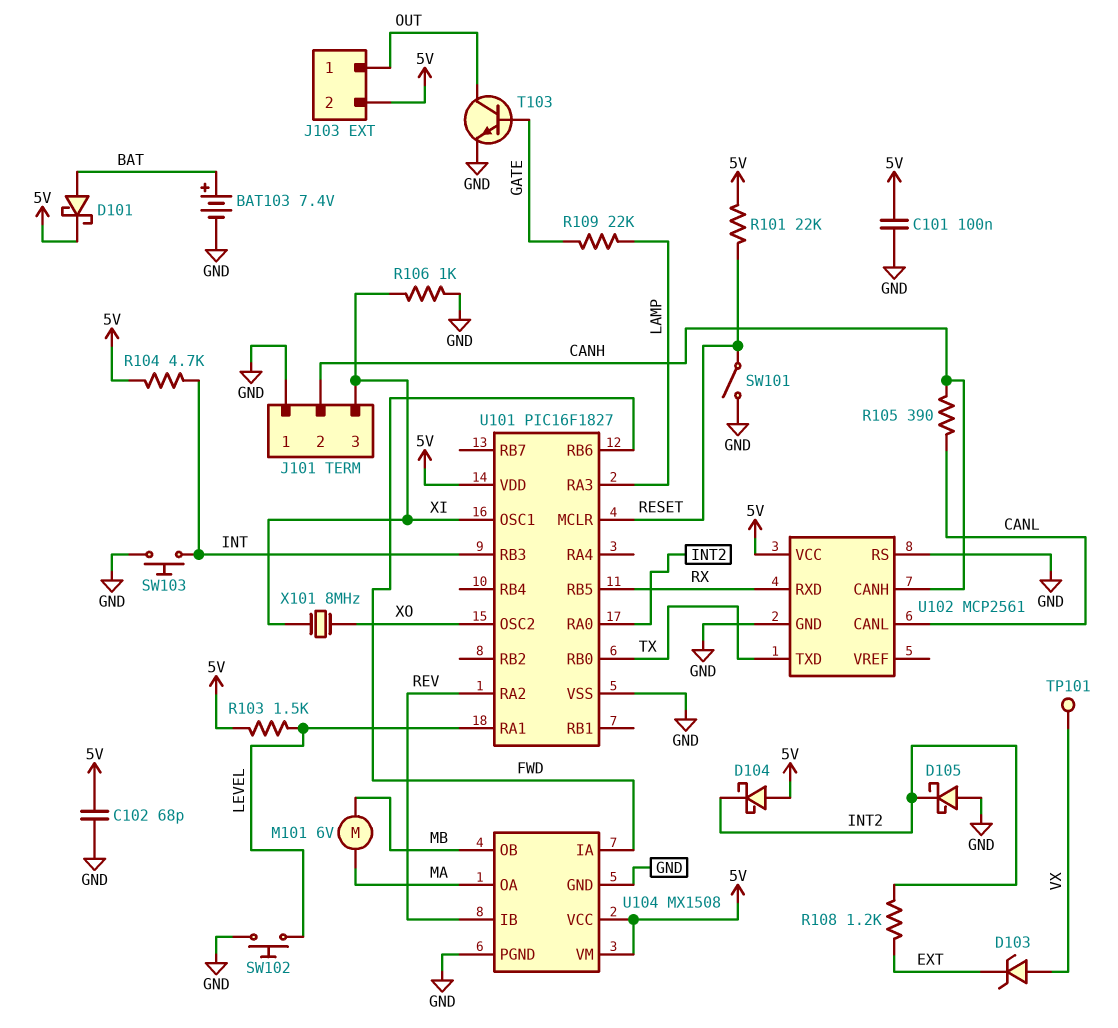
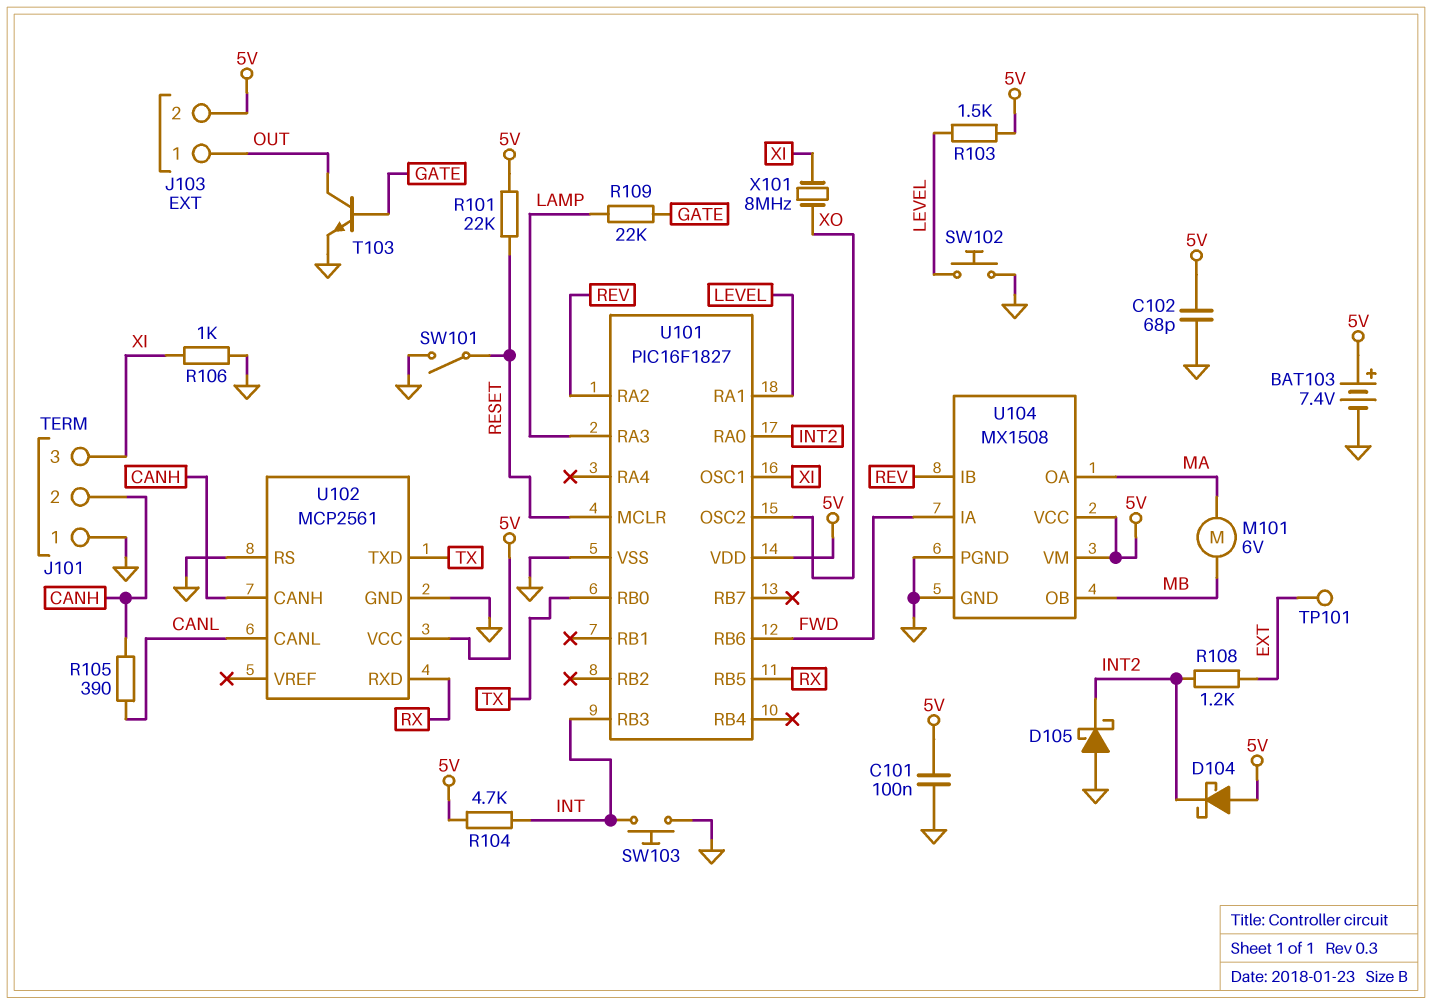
BAT103: 7.4V (plus BAT, minus GND) -> 7.4V (plus 5V, minus GND)
D101: schottky (A BAT, K 5V) -> none
D103: zener (A VX, K EXT) -> none
TP101: test point (VX) -> test point (EXT)

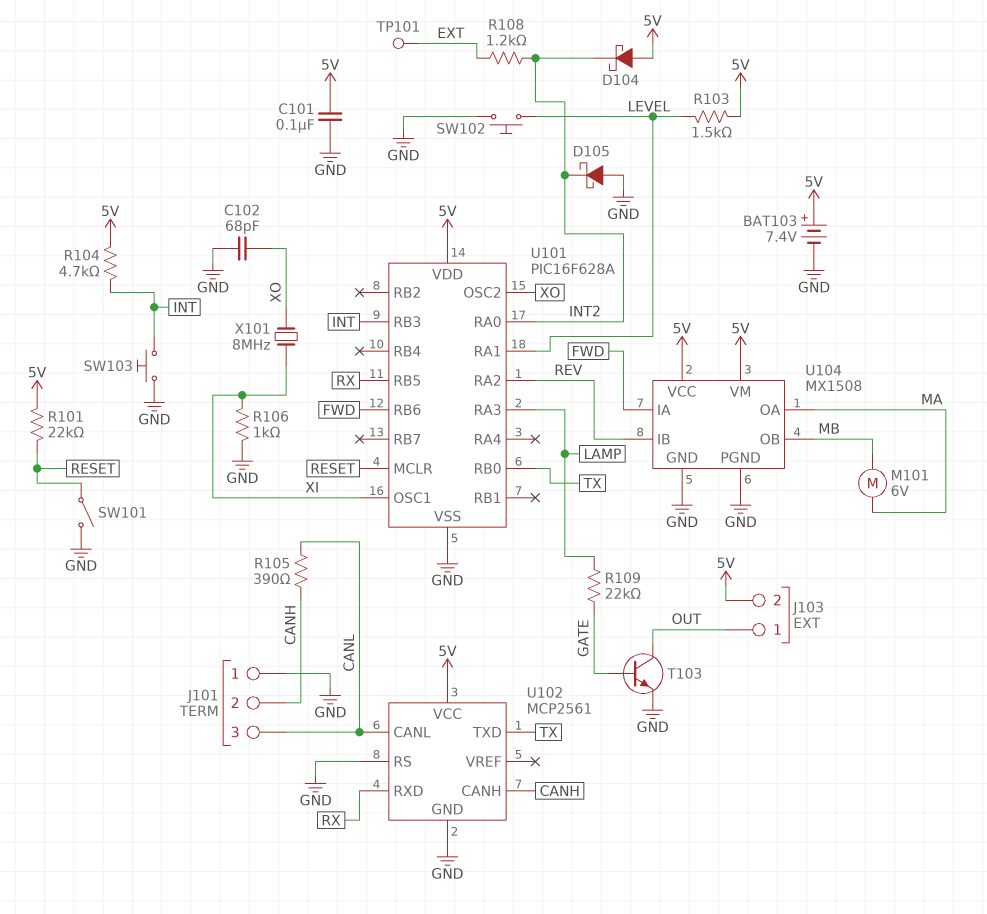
C102: 68pF (5V, GND) -> 68pF (GND, XO)
J101 pin 3: XI -> CANL
U101: PIC16F1827 -> PIC16F628A

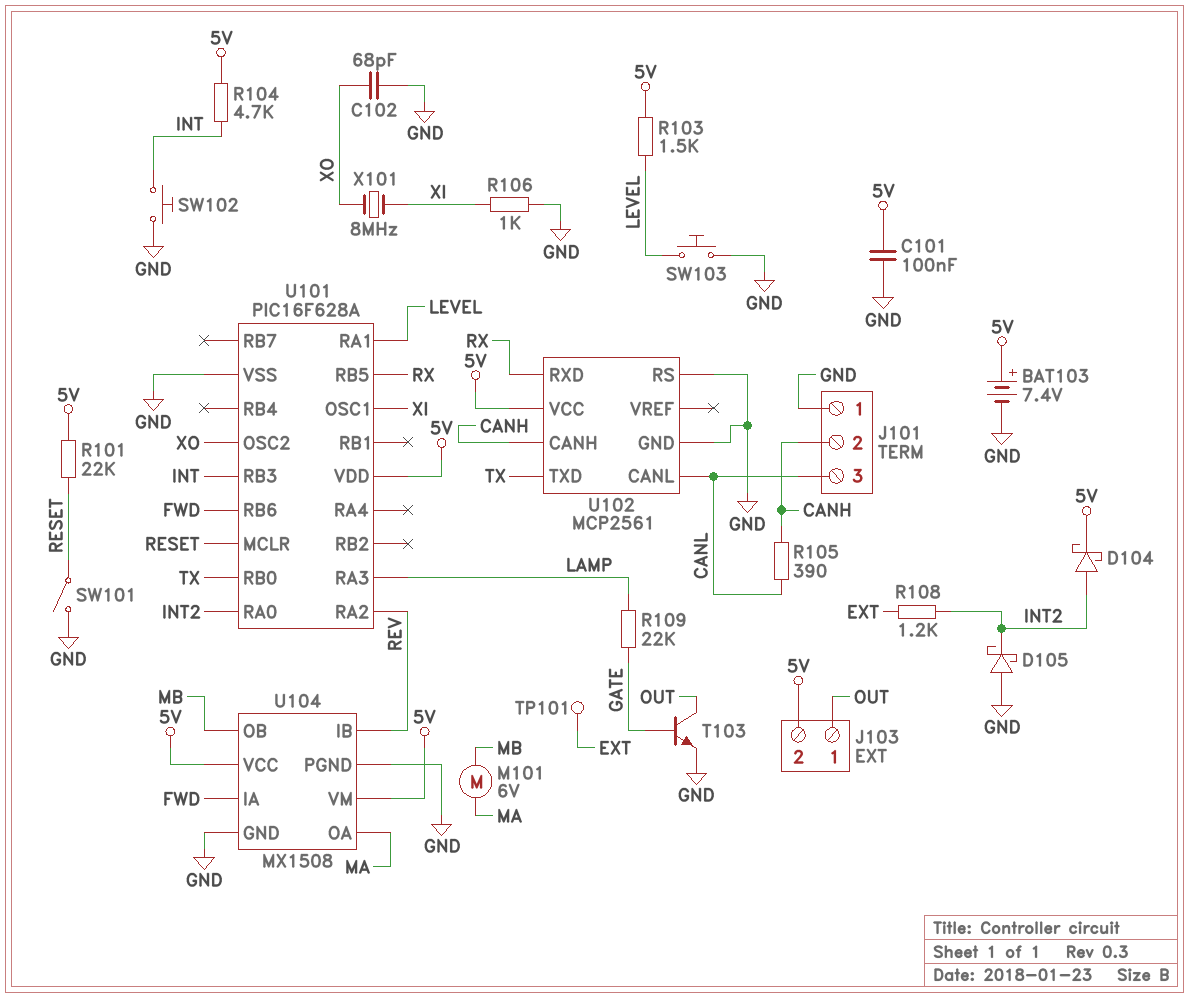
D104: schottky (A 5V, K INT2) -> schottky (A INT2, K 5V)
SW102: button (GND, LEVEL) -> button (GND, INT)
SW103: button (GND, INT) -> button (GND, LEVEL)

